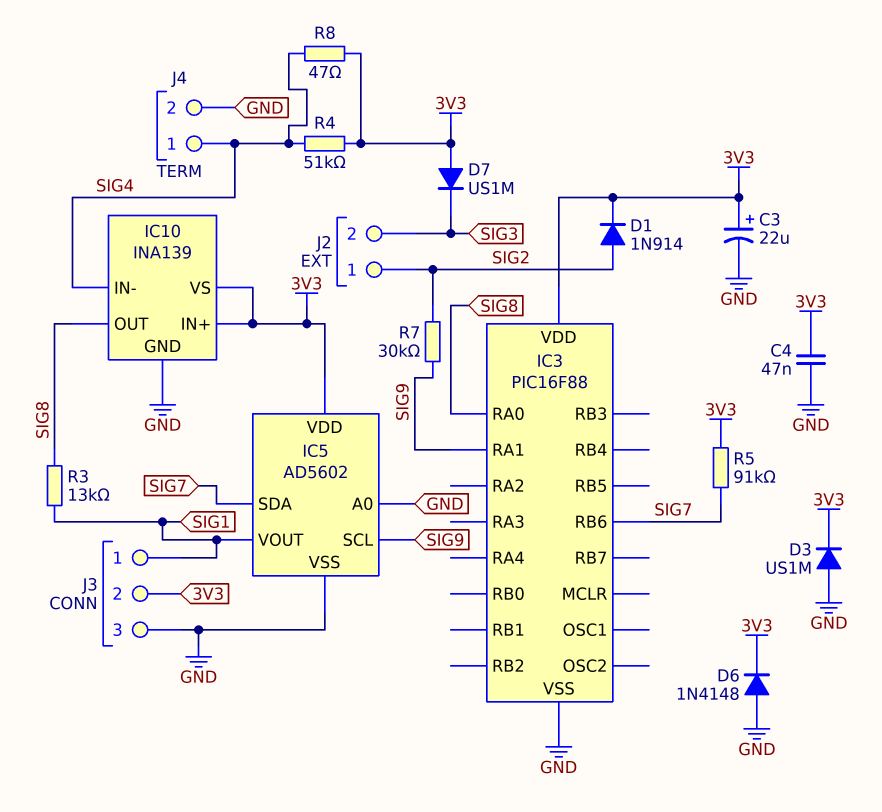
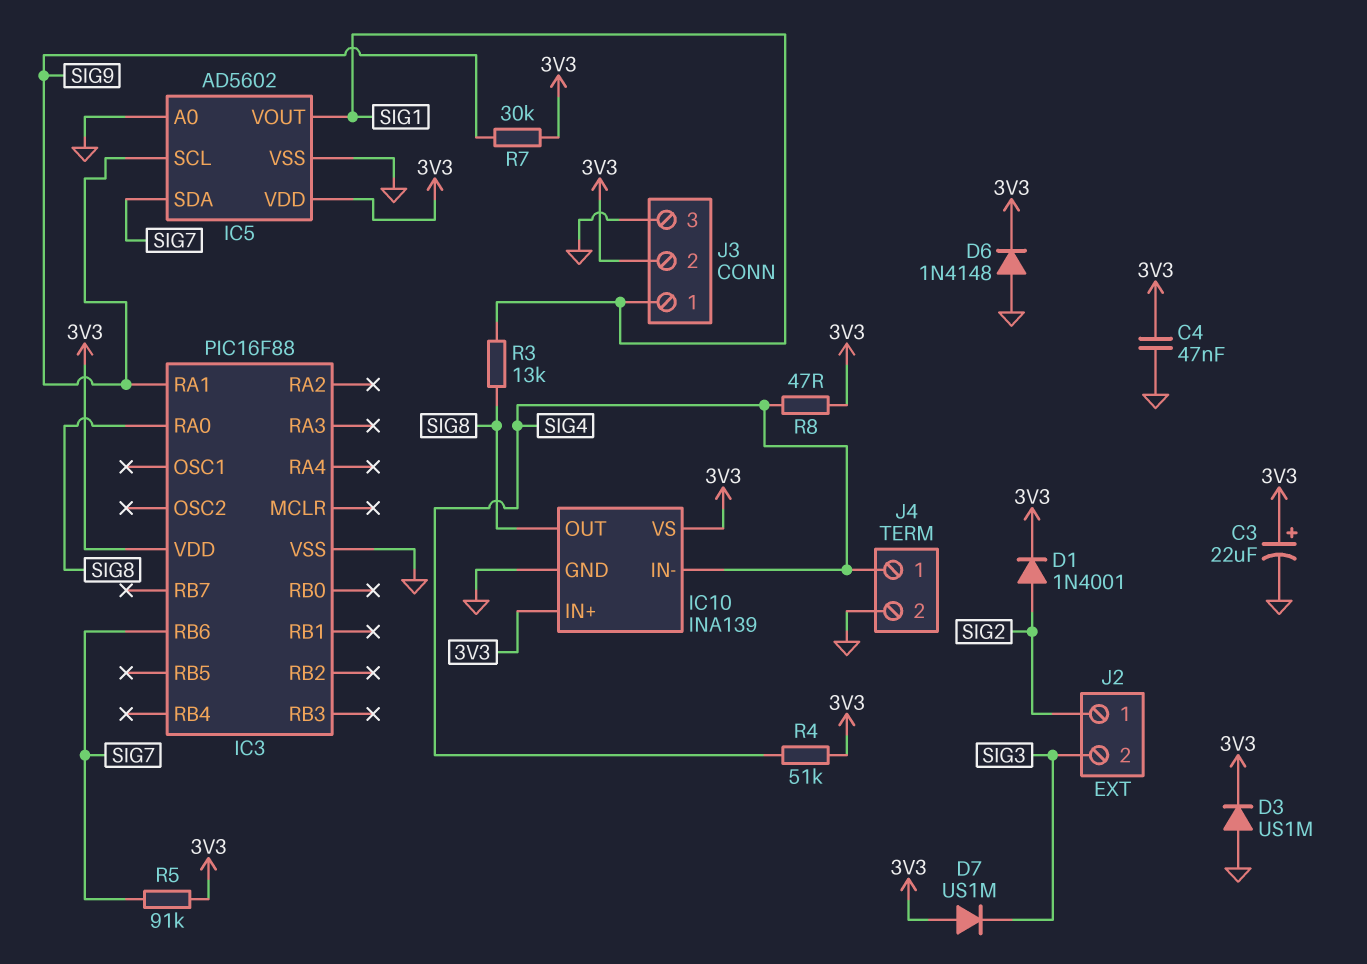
D1: diode 1N914 (A SIG2, K 3V3) -> diode 1N4001 (A SIG2, K 3V3)
R7: 30k (SIG2, SIG9) -> 30k (3V3, SIG9)

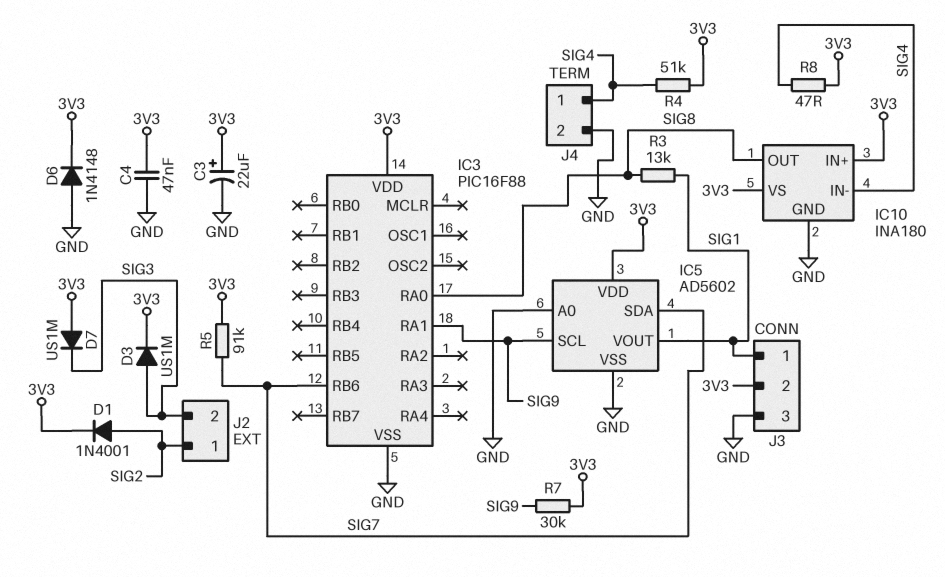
D3: diode US1M (A GND, K 3V3) -> diode US1M (A SIG3, K 3V3)
IC10: INA139 -> INA180

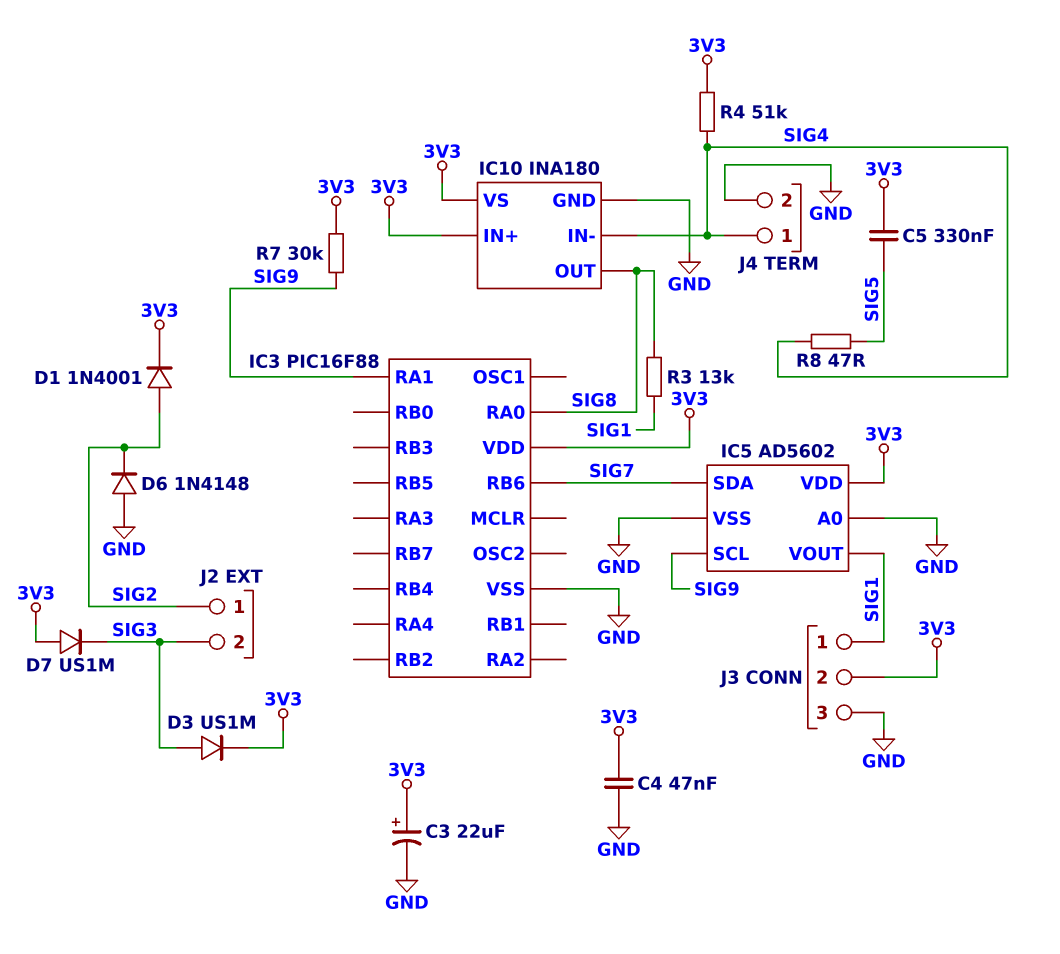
C5: none -> 330nF (3V3, SIG5)
D6: diode 1N4148 (A GND, K 3V3) -> diode 1N4148 (A GND, K SIG2)
R5: 91k (3V3, SIG7) -> none
R8: 47 (3V3, SIG4) -> 47 (SIG4, SIG5)

